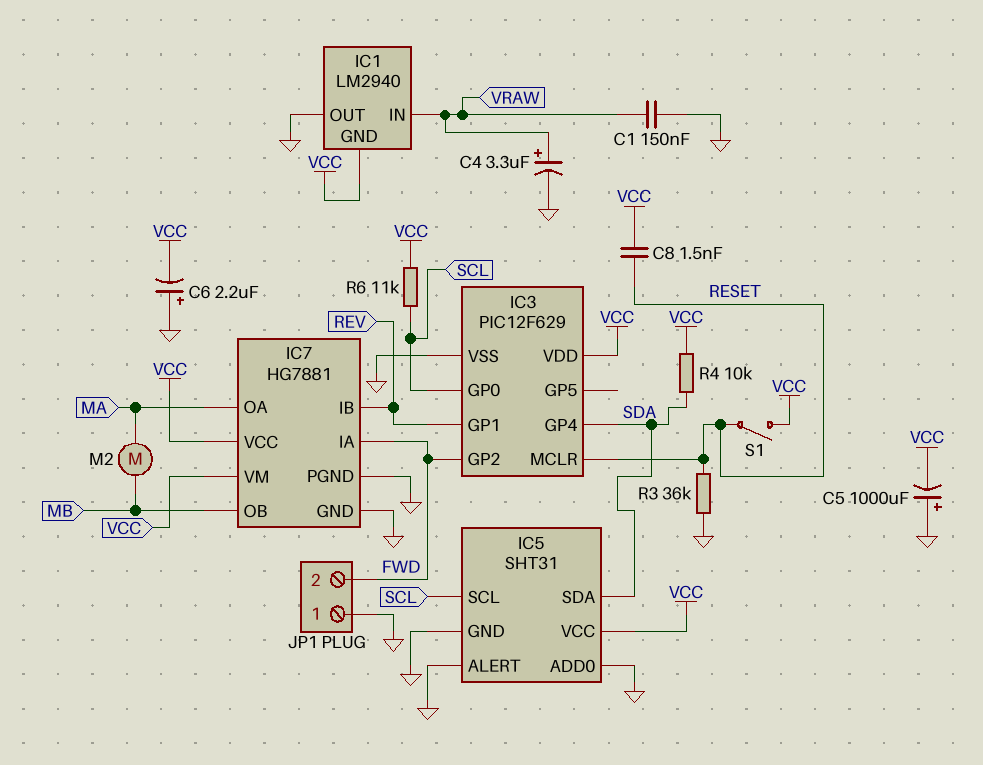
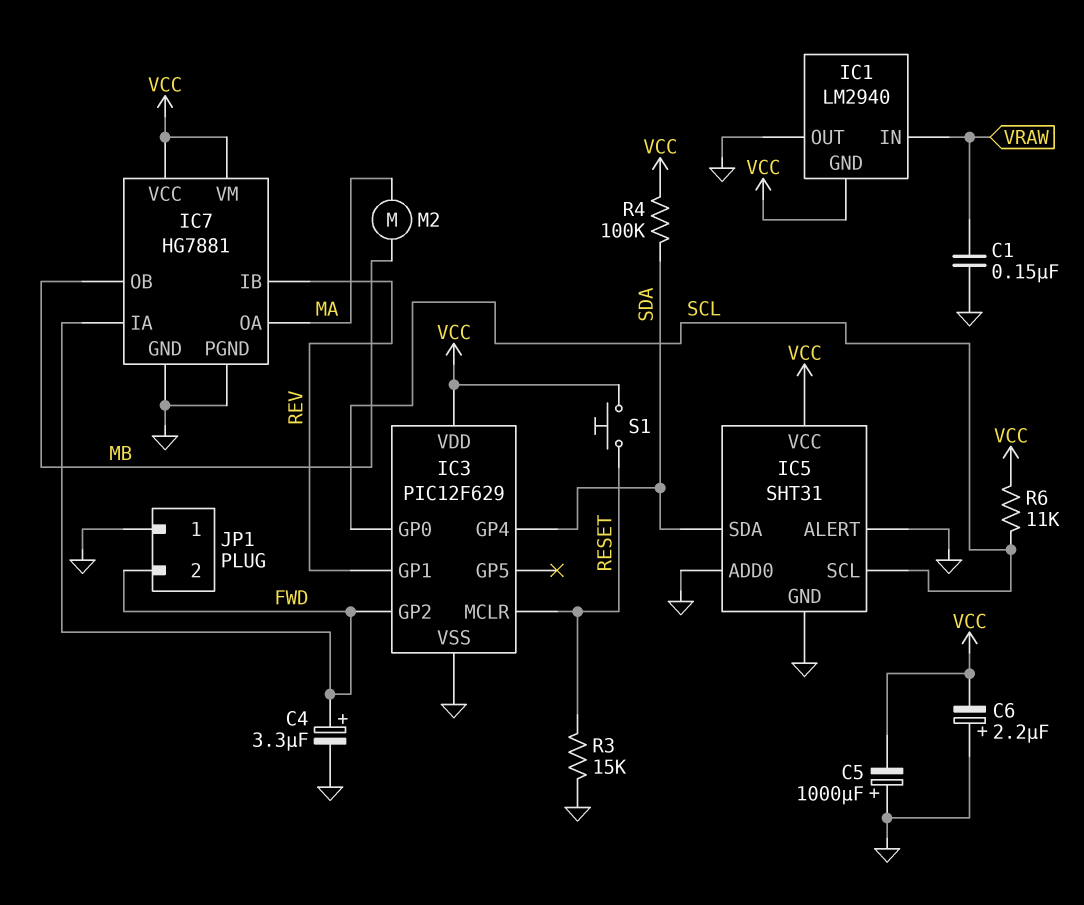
C4: 3.3uF (plus VRAW, minus GND) -> 3.3uF (plus FWD, minus GND)
C8: 1.5nF (RESET, VCC) -> none
R3: 36k (GND, RESET) -> 15k (GND, RESET)
R4: 10k (SDA, VCC) -> 100k (SDA, VCC)
S1: switch (RESET, VCC) -> button (RESET, VCC)

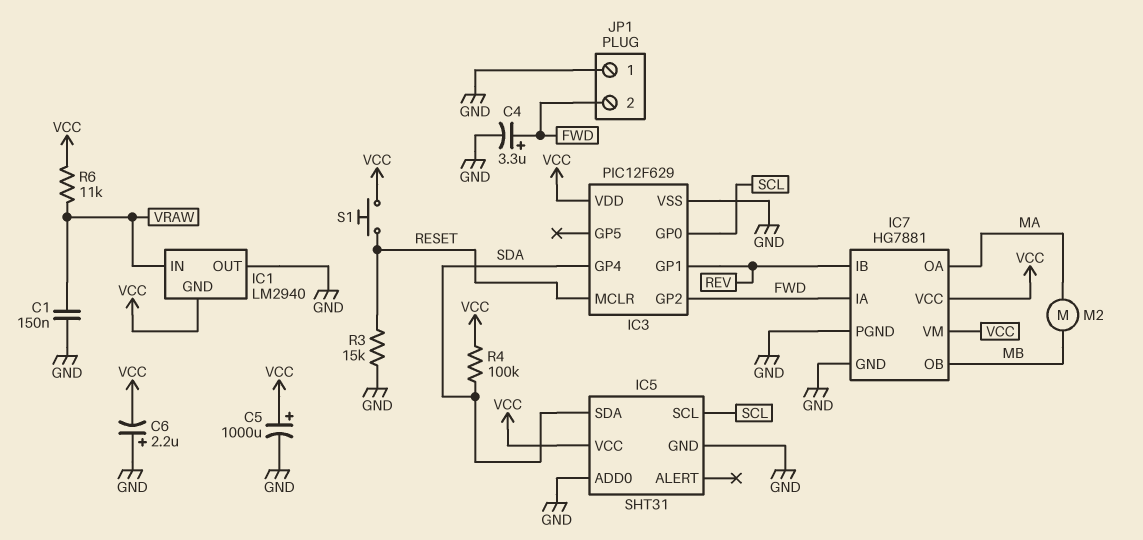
C5: 1000uF (plus GND, minus VCC) -> 1000uF (plus VCC, minus GND)
IC5 pin ALERT: GND -> none
R6: 11k (SCL, VCC) -> 11k (VCC, VRAW)

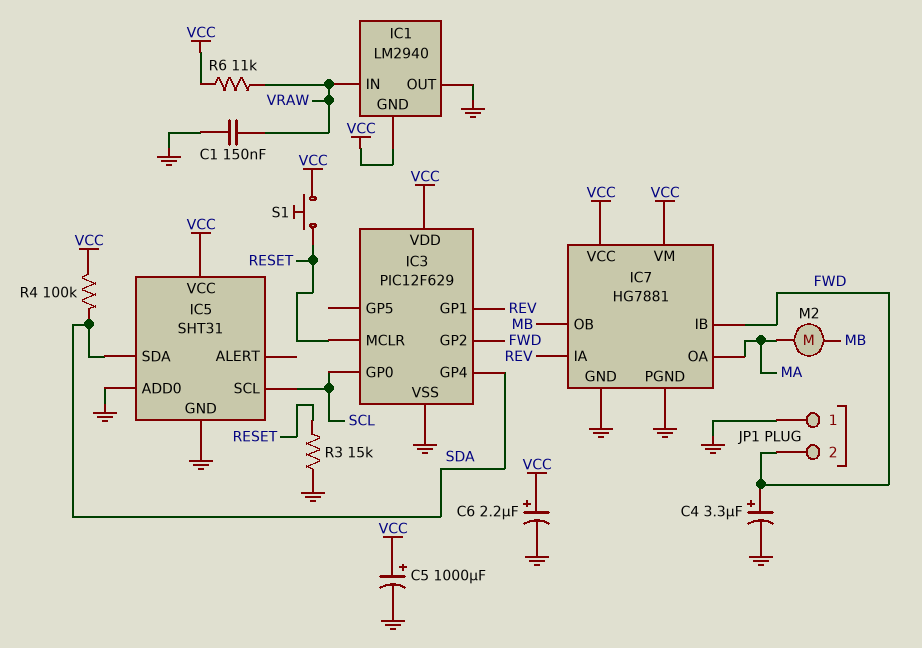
C6: 2.2uF (plus GND, minus VCC) -> 2.2uF (plus VCC, minus GND)
IC7 pin IA: FWD -> REV
IC7 pin IB: REV -> FWD

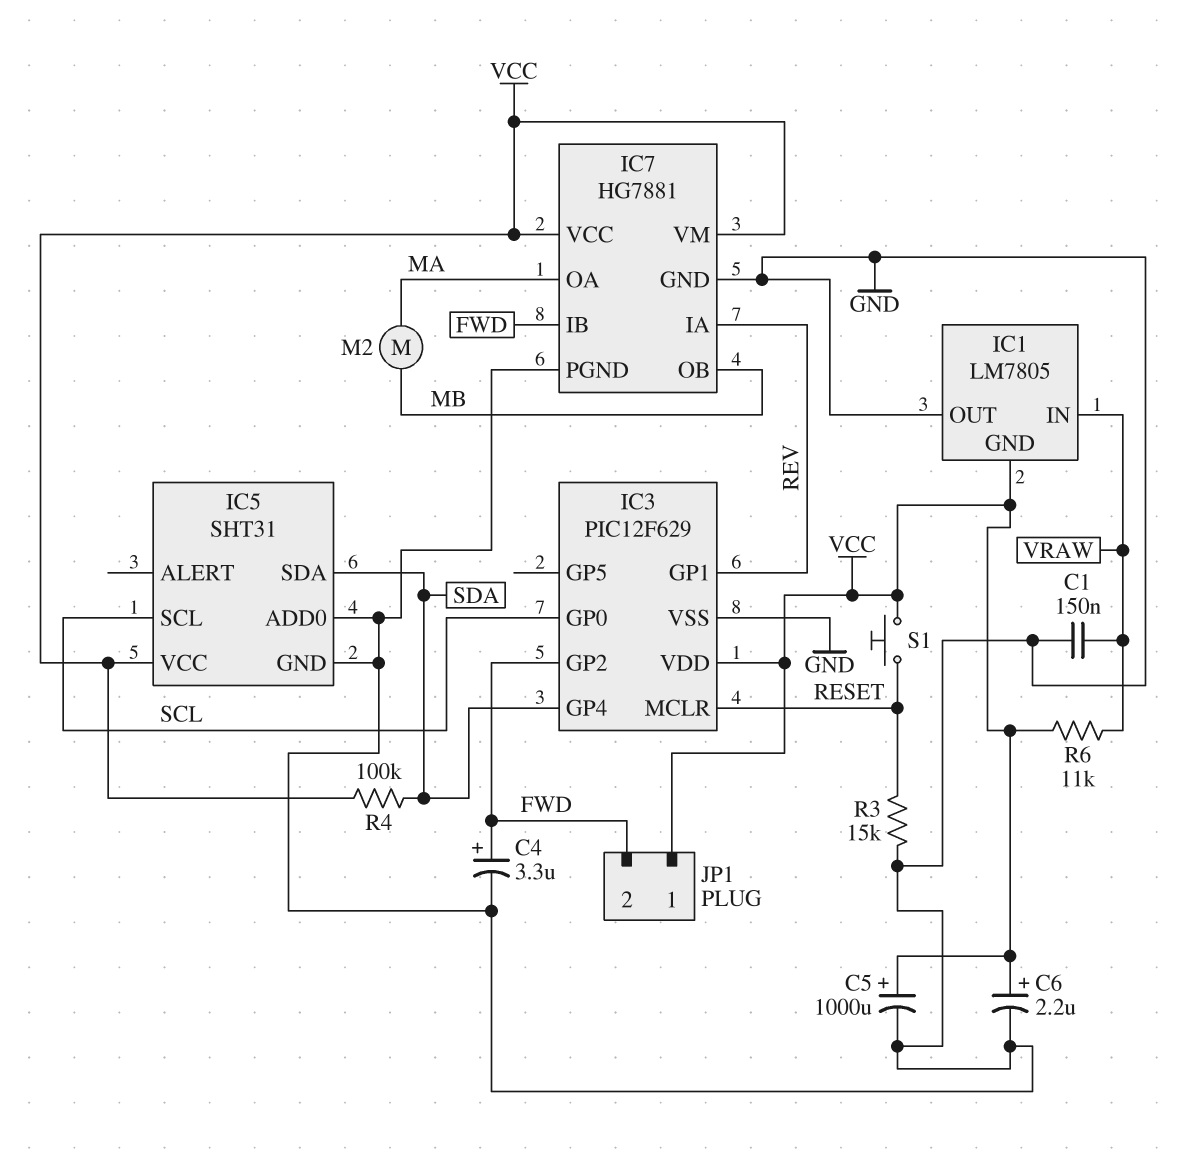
IC1: LM2940 -> LM7805
JP1 pin 1: GND -> VCC

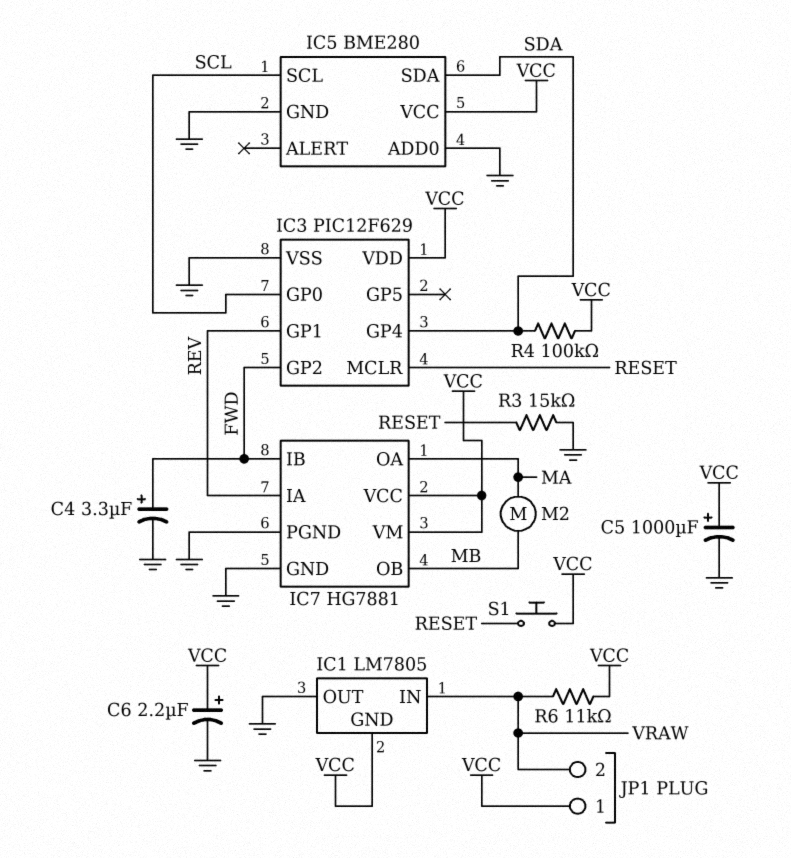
C1: 150nF (GND, VRAW) -> none
IC5: SHT31 -> BME280
JP1 pin 2: FWD -> VRAW

